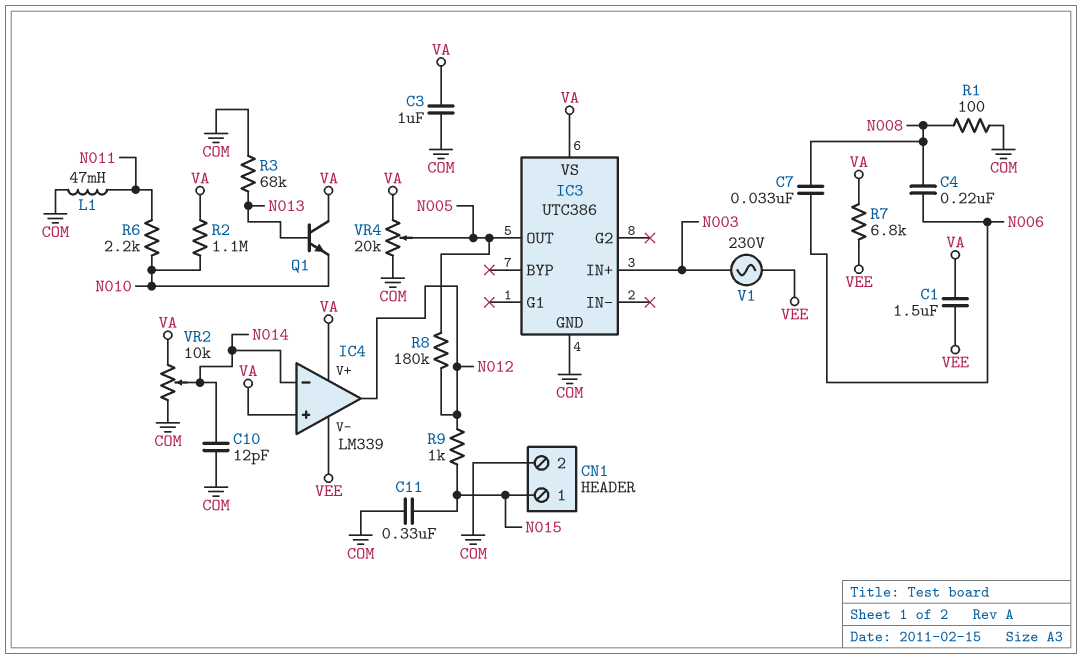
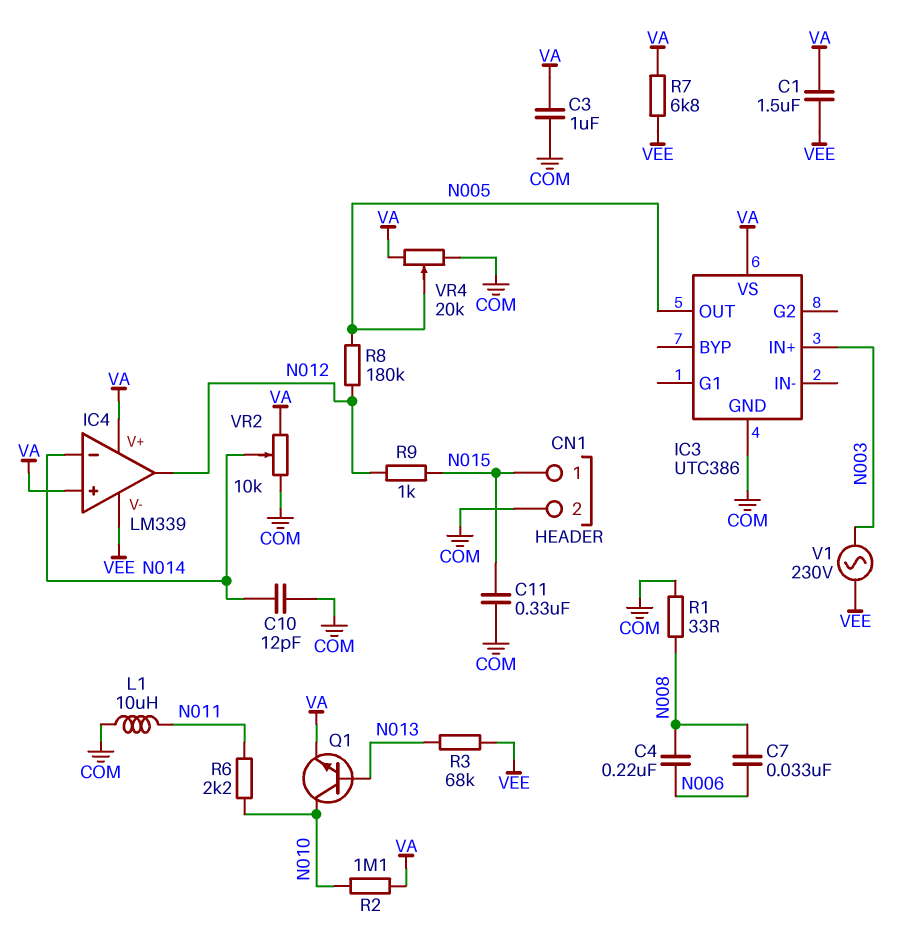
L1: 47mH (COM, N011) -> 10uH (COM, N011)
Q1: NPN (B N013, C VA, E N010) -> NPN (B N013, C N010, E VA)
R1: 100 (COM, N008) -> 33 (COM, N008)
R3: 68k (COM, N013) -> 68k (N013, VEE)

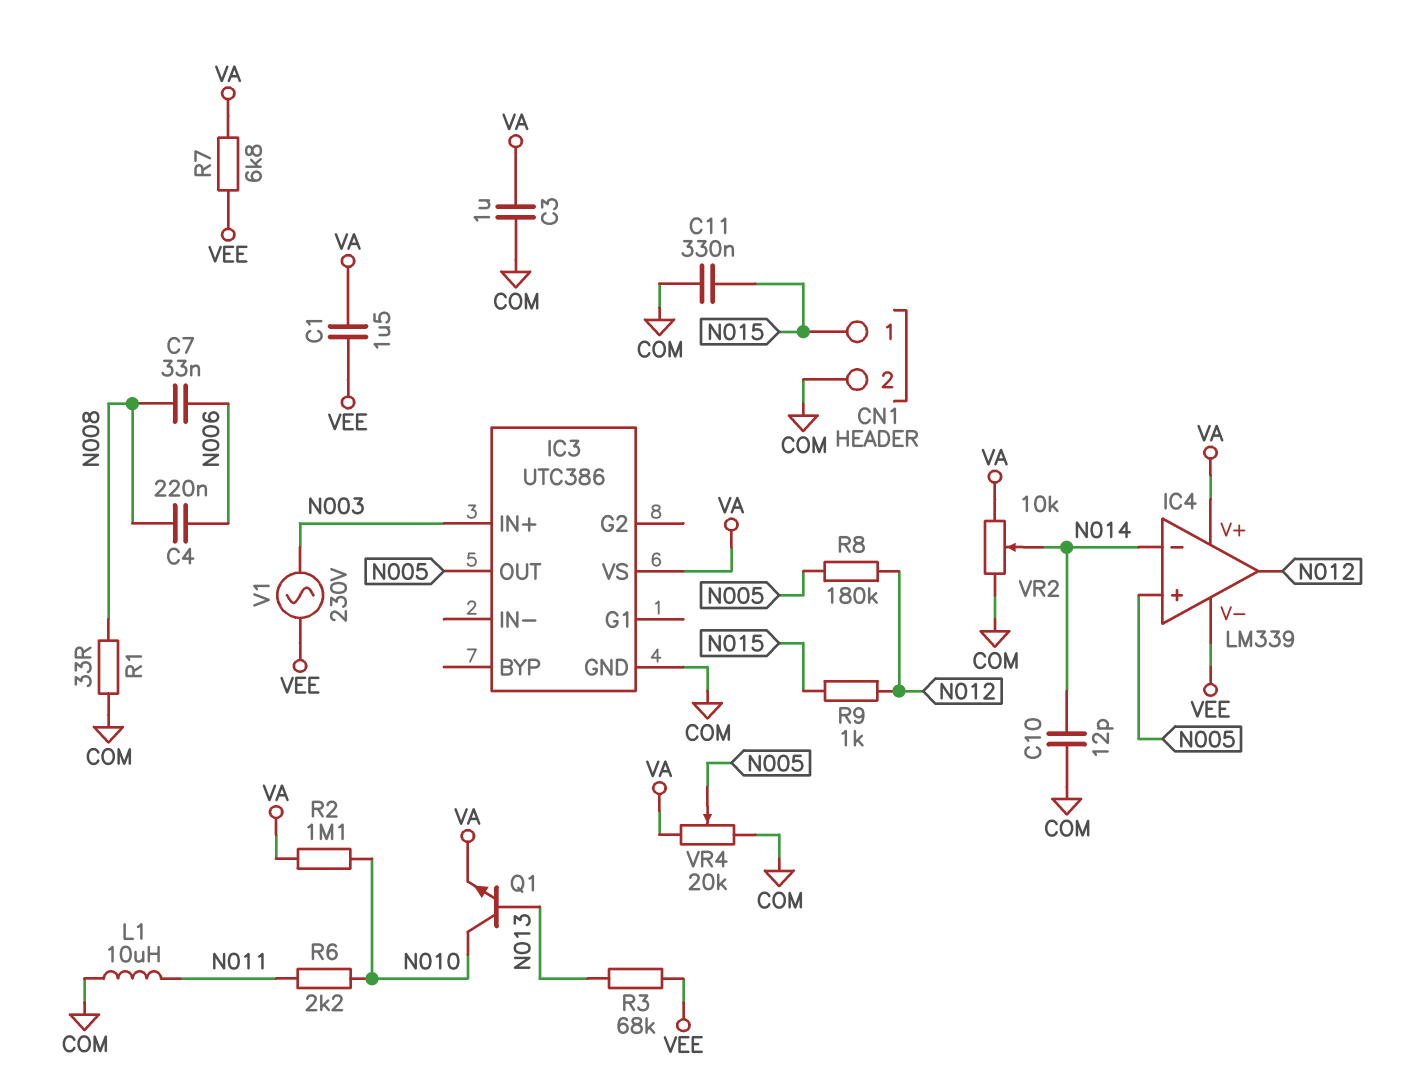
IC4 pin in+: VA -> N005

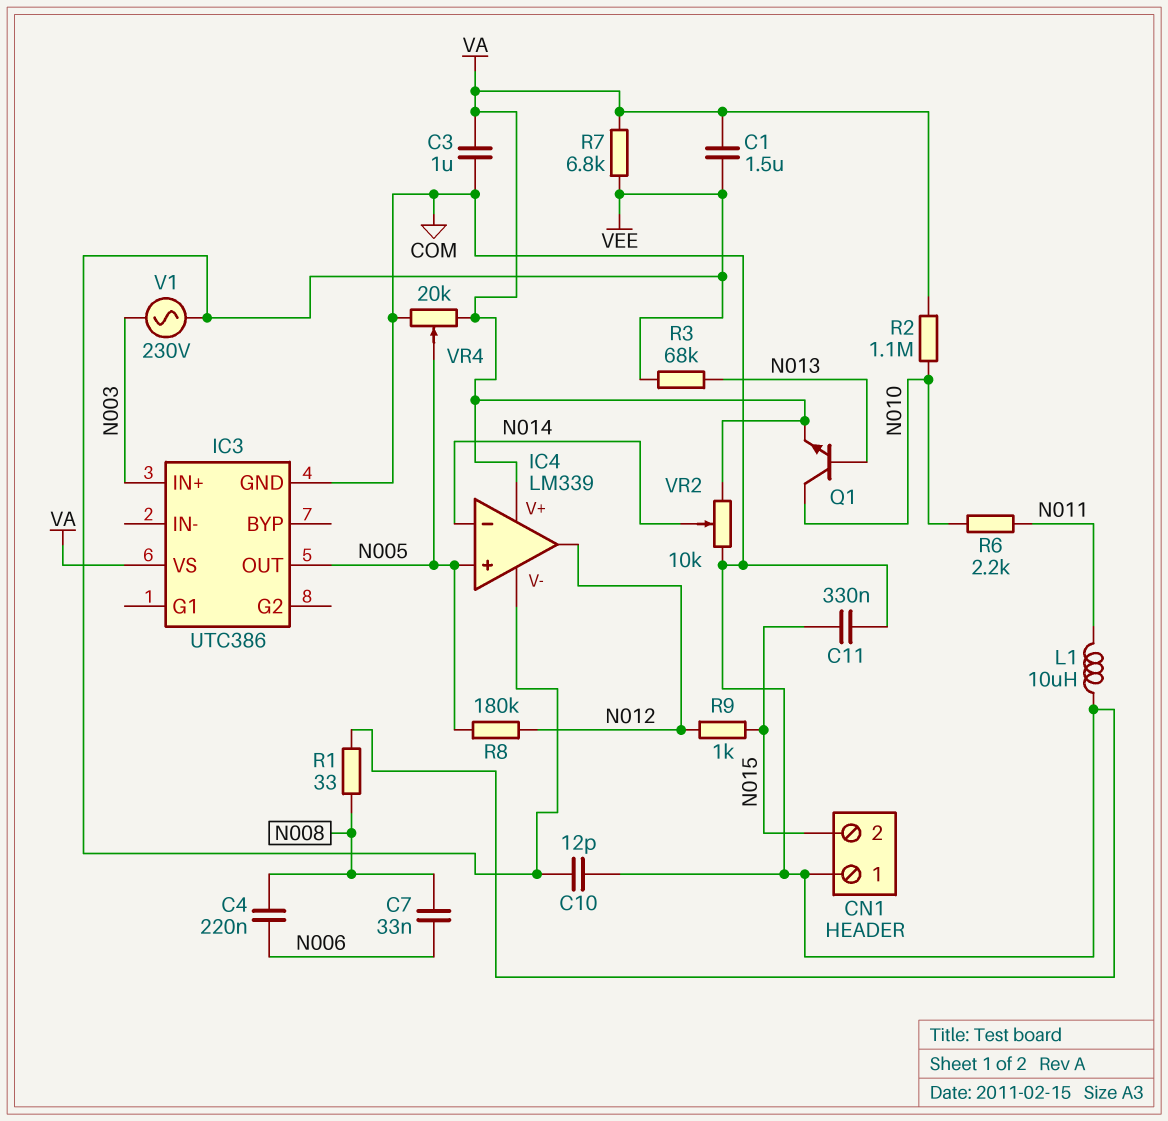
C10: 12pF (COM, N014) -> 12pF (COM, VEE)
CN1 pin 1: N015 -> COM
CN1 pin 2: COM -> N015

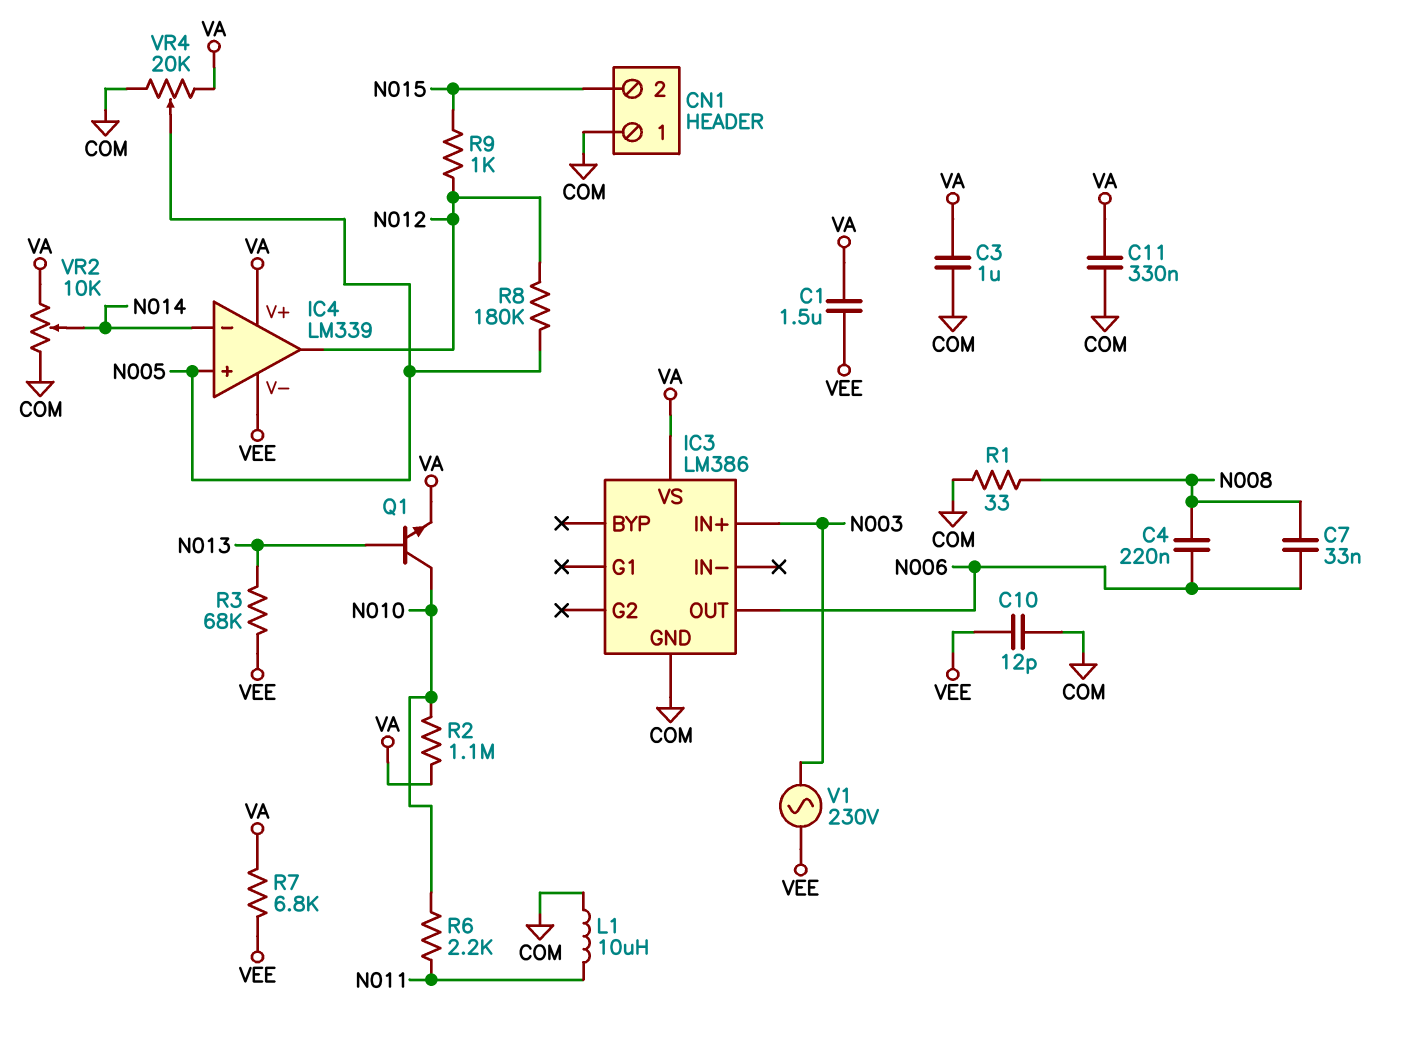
C11: 330nF (COM, N015) -> 330nF (COM, VA)
IC3: UTC386 -> LM386
IC3 pin OUT: N005 -> N006

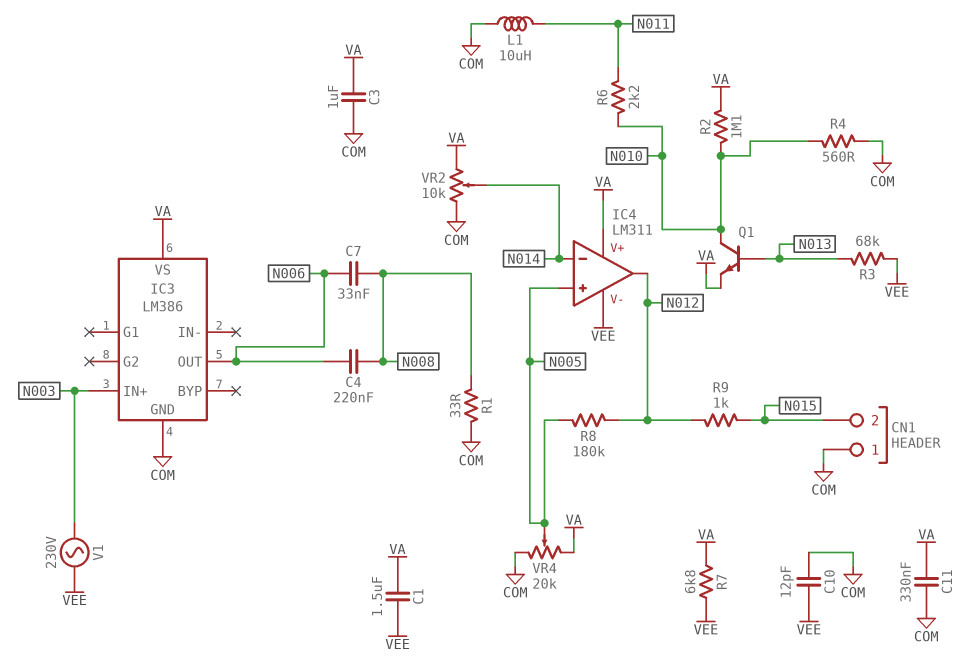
IC4: LM339 -> LM311
R4: none -> 560 (COM, N010)

